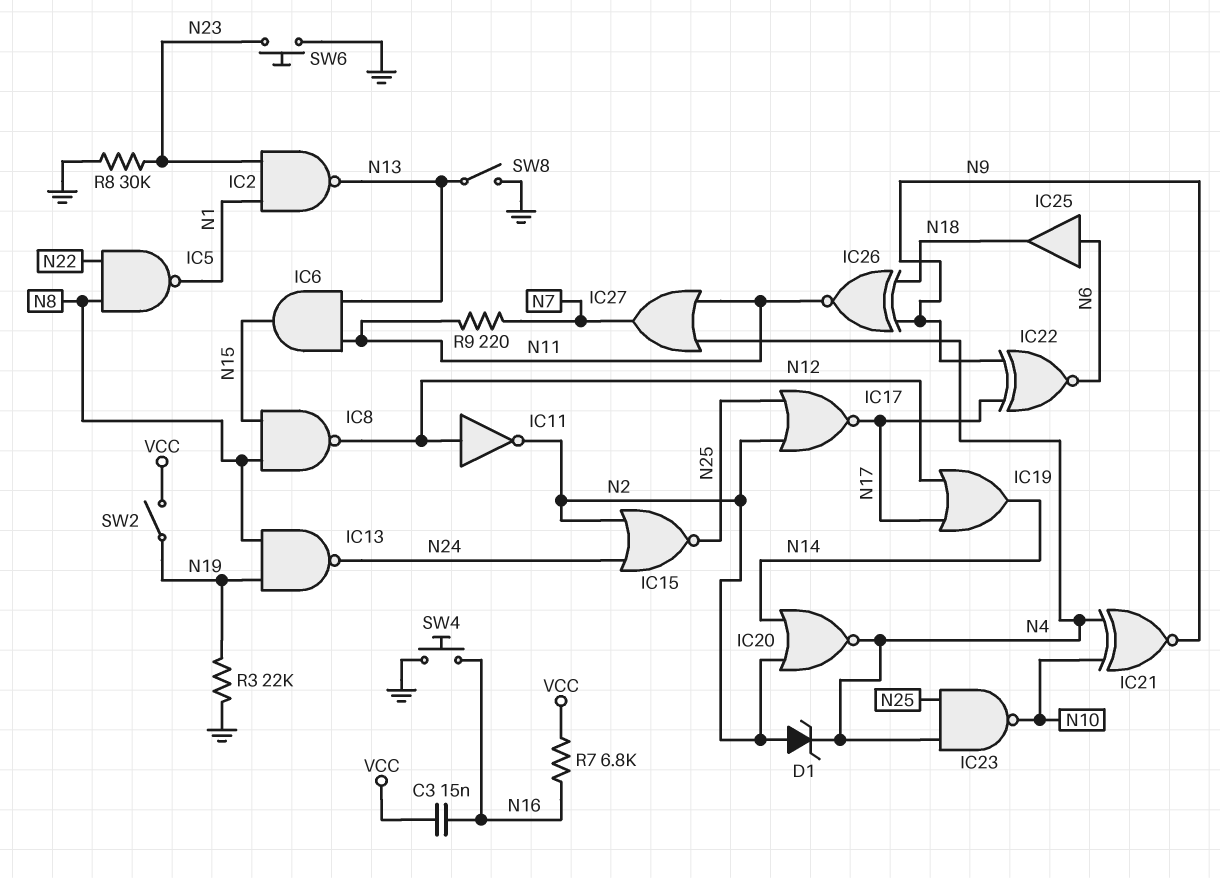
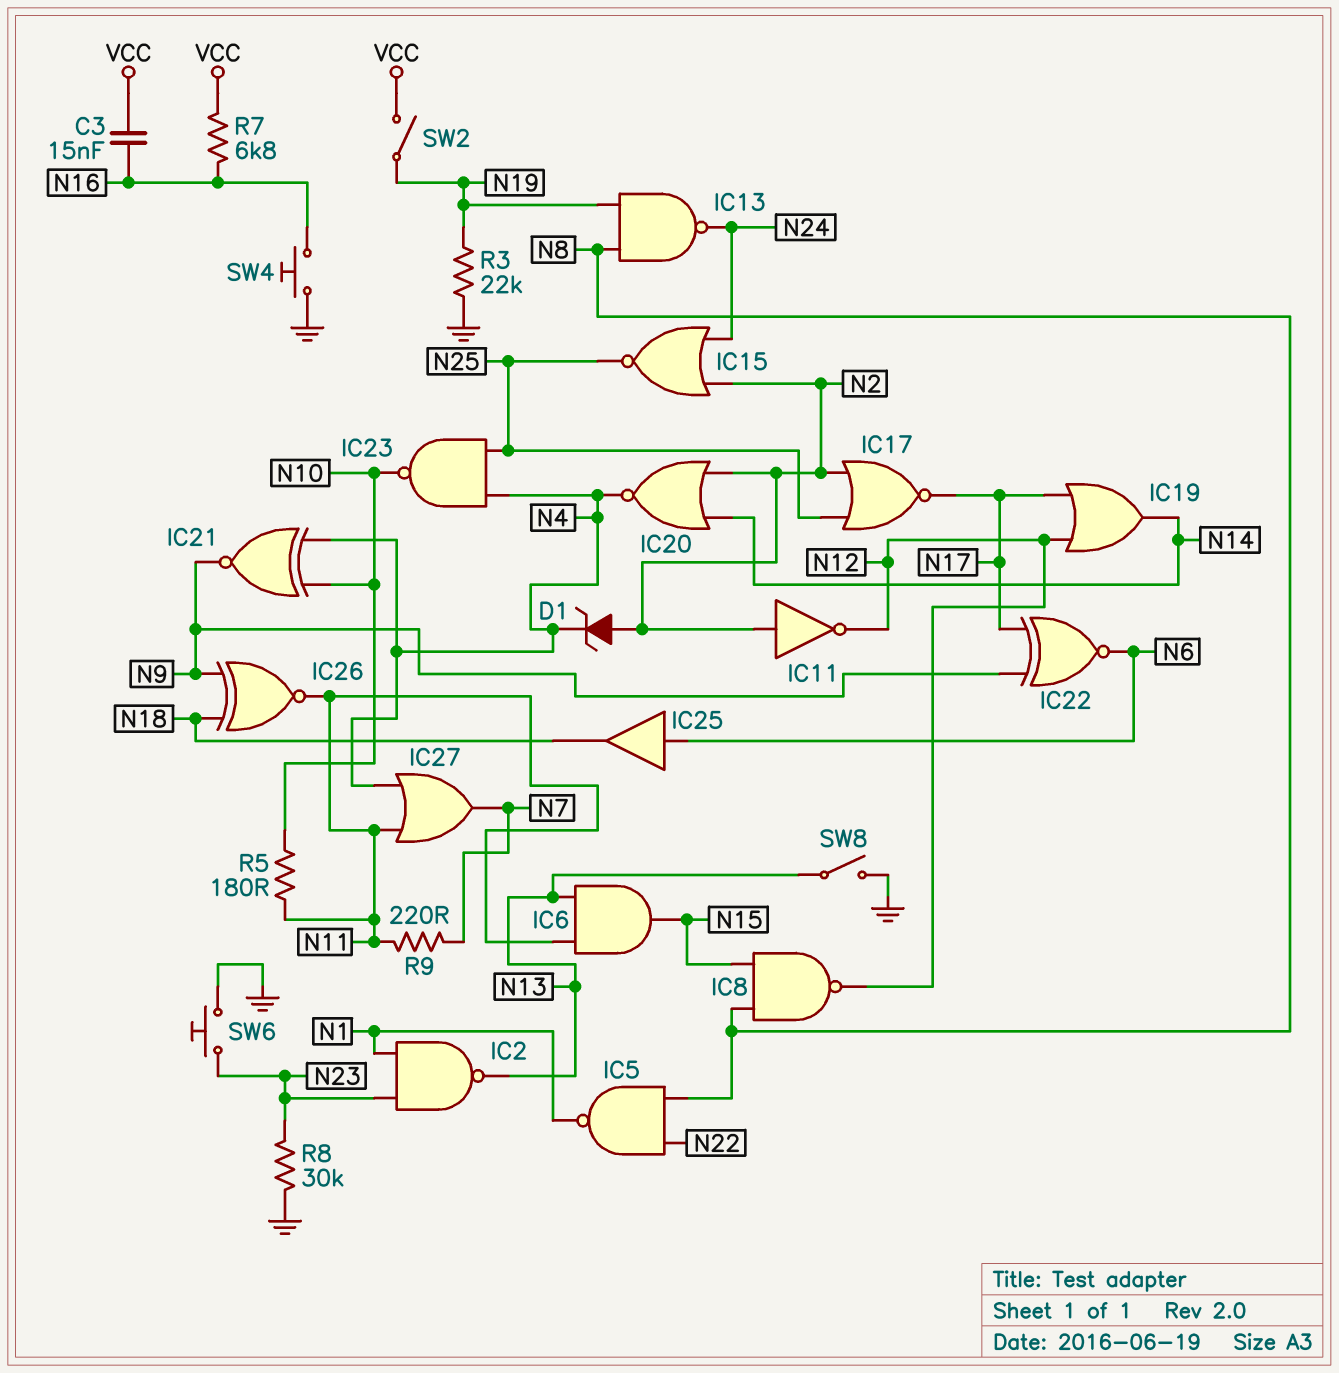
IC11: NOT (in N12, out N2) -> NOT (in N2, out N12)
R5: none -> 180 (N10, N11)

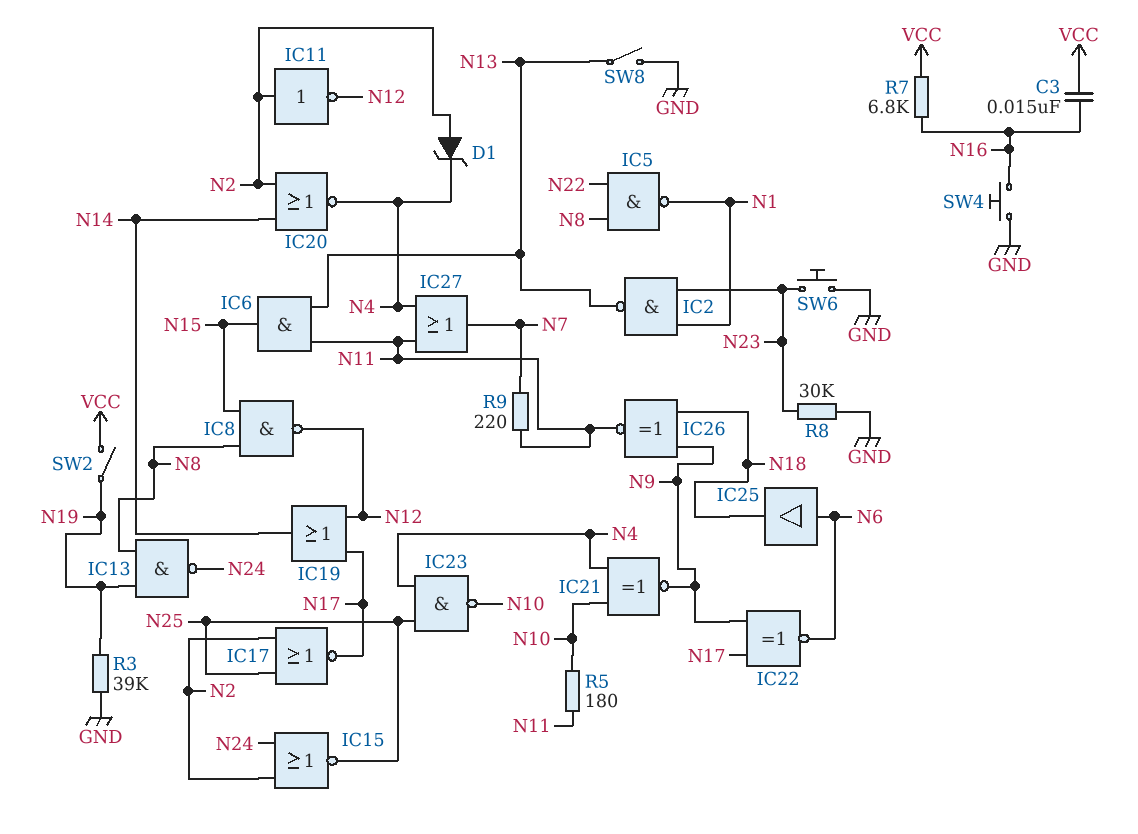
R3: 22k (GND, N19) -> 39k (GND, N19)

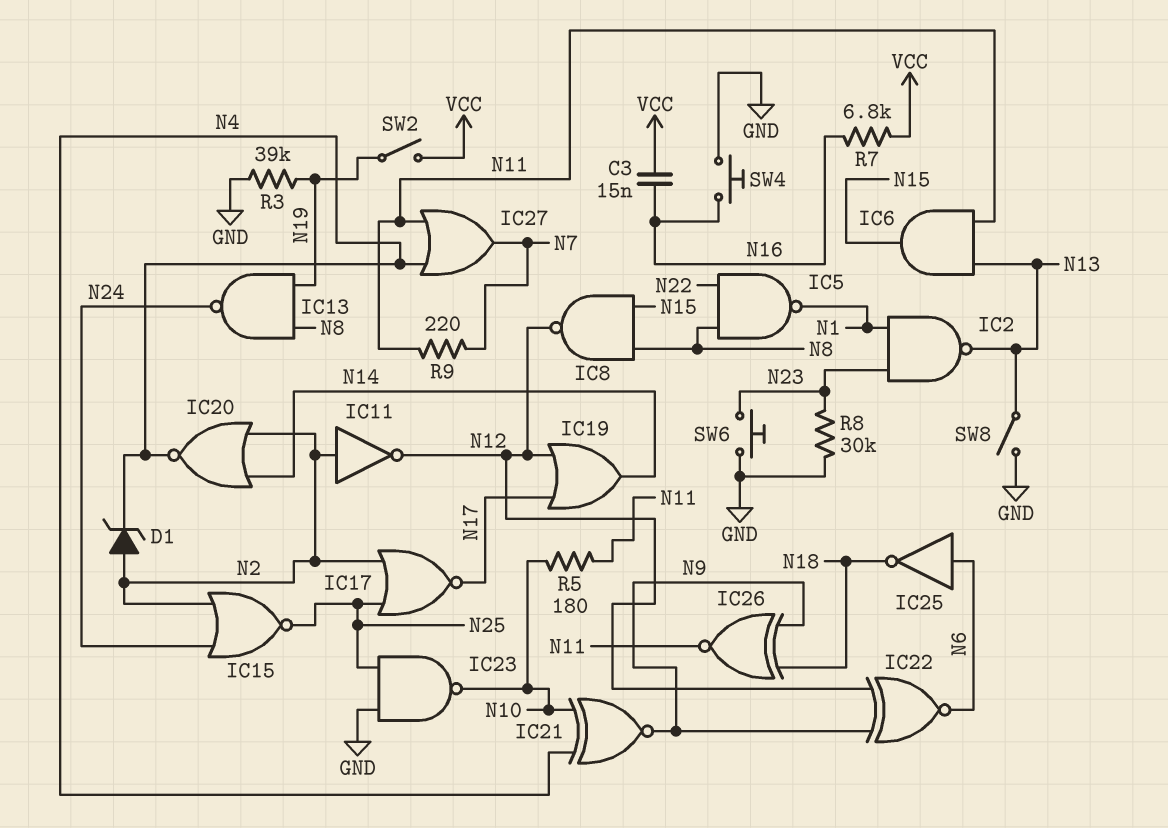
IC22: XNOR (in N9, in N17, out N6) -> XNOR (in N9, in N12, out N6)
IC23: NAND (in N4, in N25, out N10) -> NAND (in GND, in N25, out N10)
IC25: buffer (in N6, out N18) -> NOT (in N6, out N18)

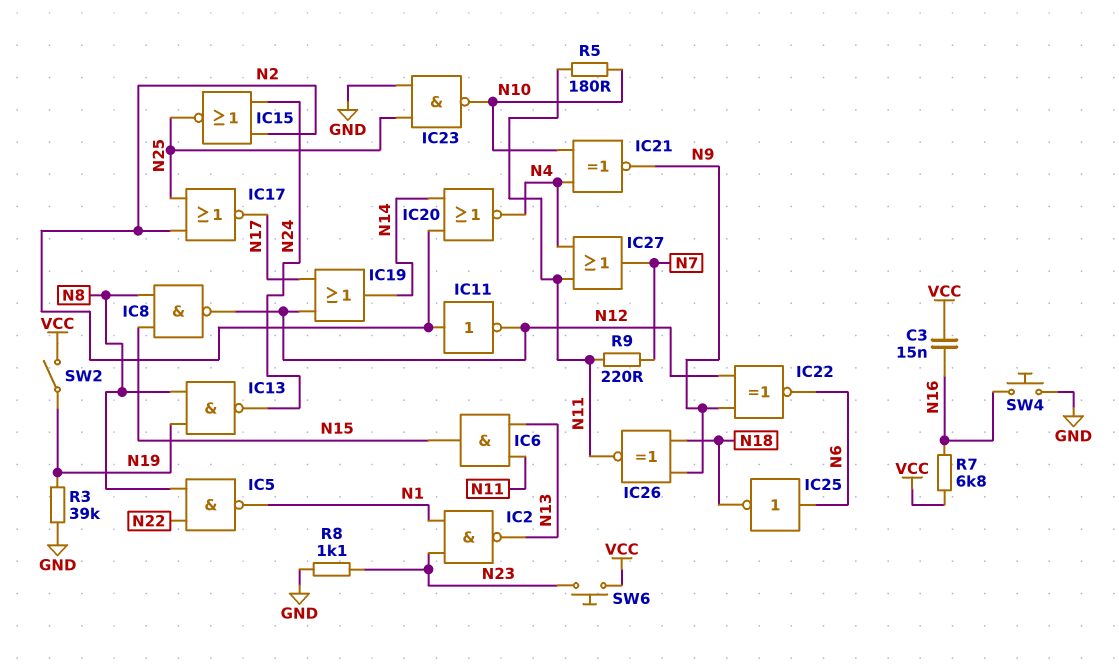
D1: zener (A N2, K N4) -> none
R8: 30k (GND, N23) -> 1.1k (GND, N23)
SW6: button (GND, N23) -> button (N23, VCC)
SW8: switch (GND, N13) -> none

